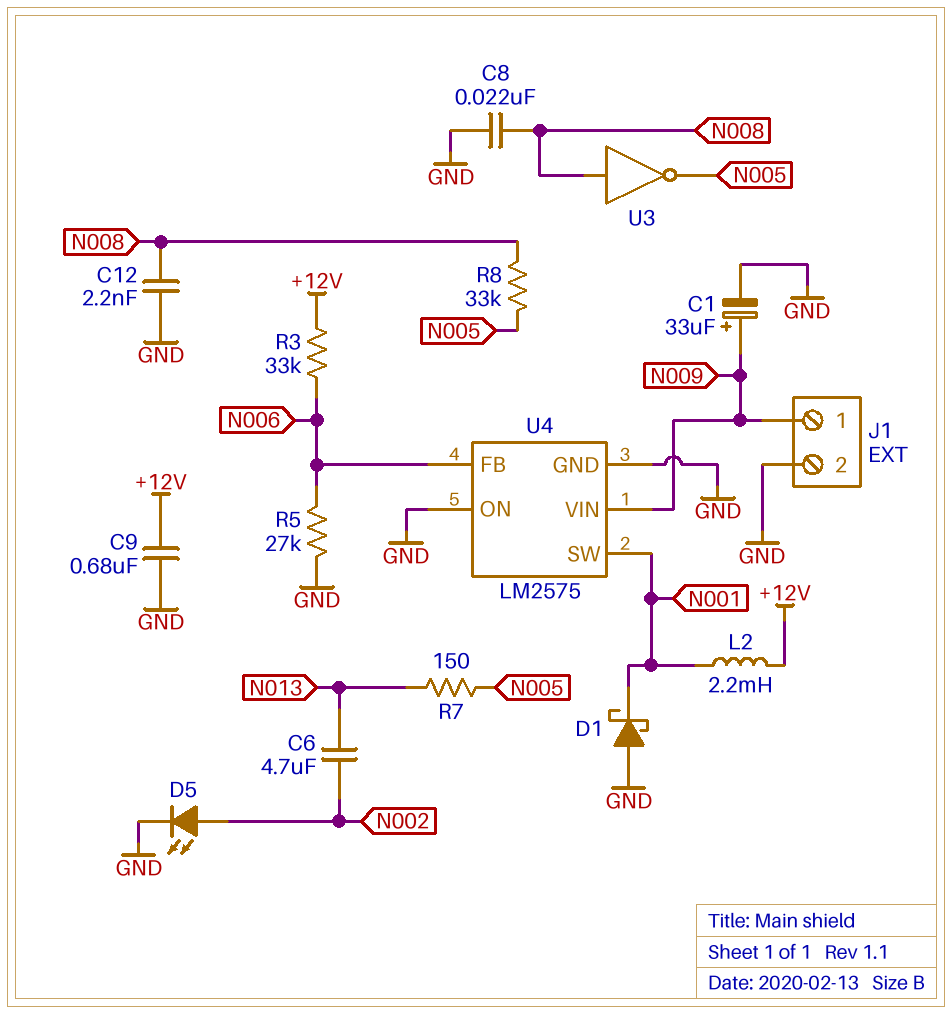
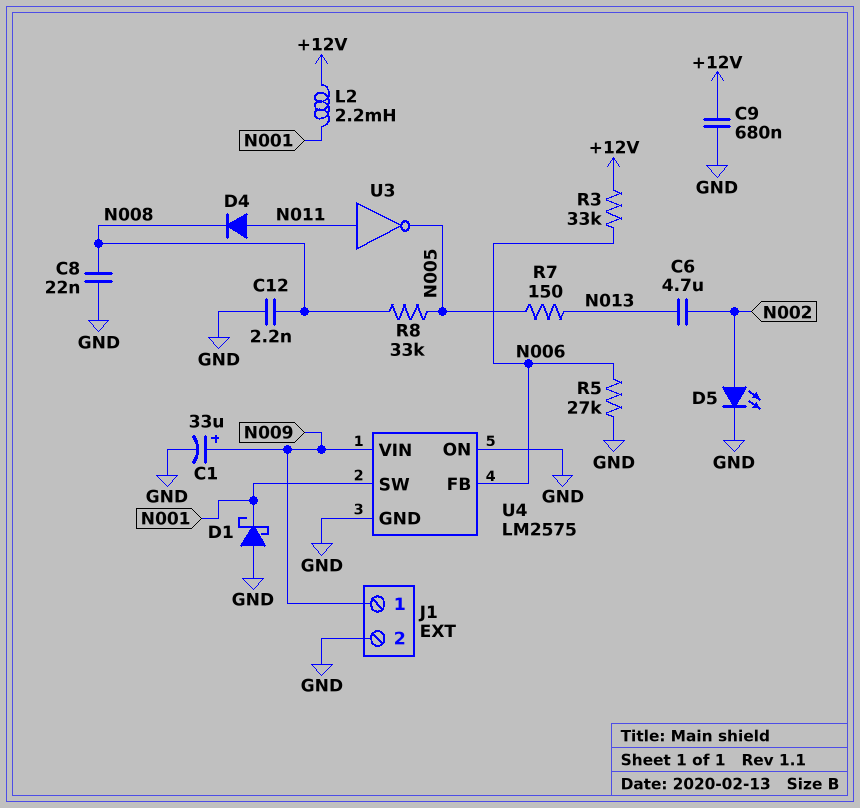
D4: none -> diode (A N011, K N008)
U3: NOT (in N008, out N005) -> NOT (in N011, out N005)

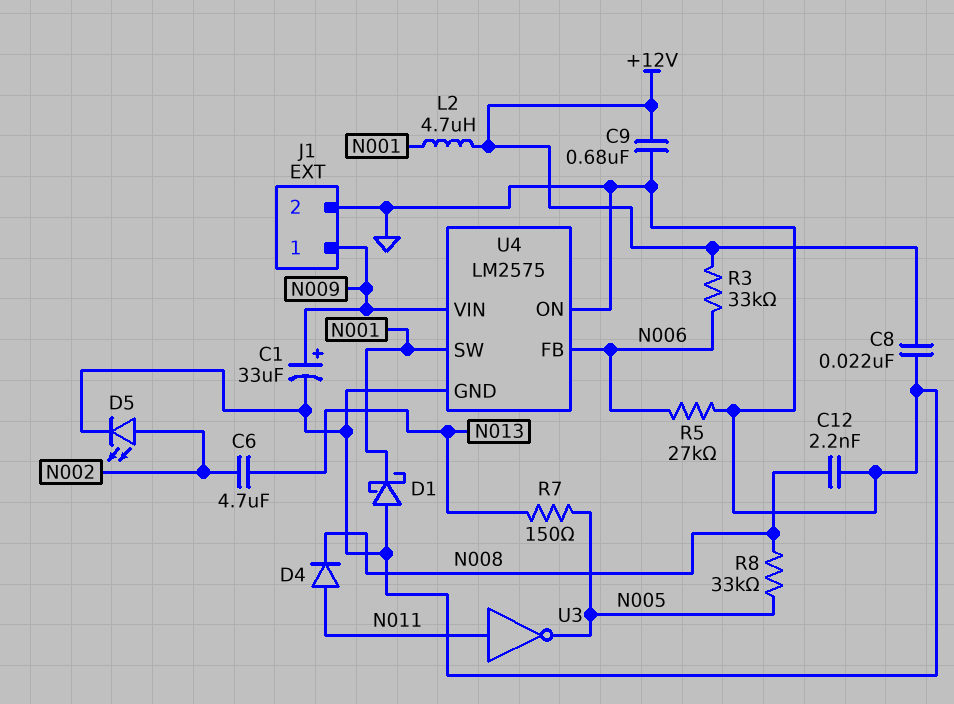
C8: 22nF (GND, N008) -> 22nF (+12V, GND)
L2: 2.2mH (+12V, N001) -> 4.7uH (+12V, N001)

